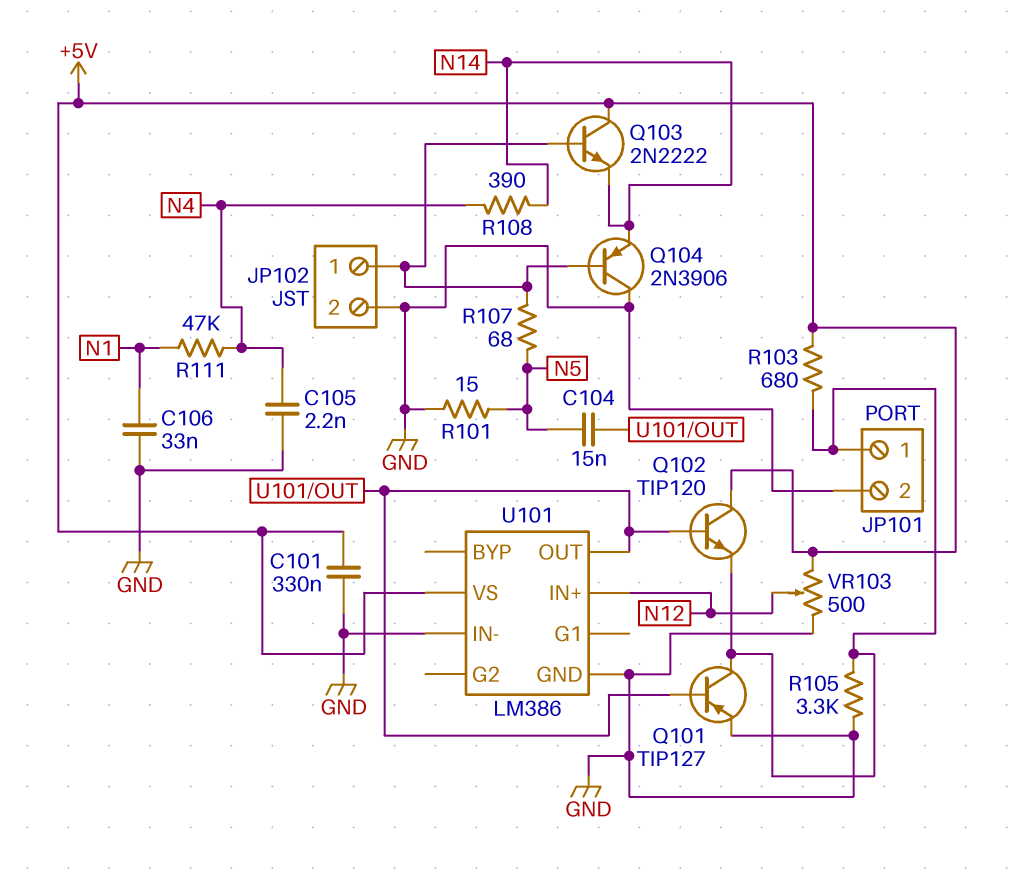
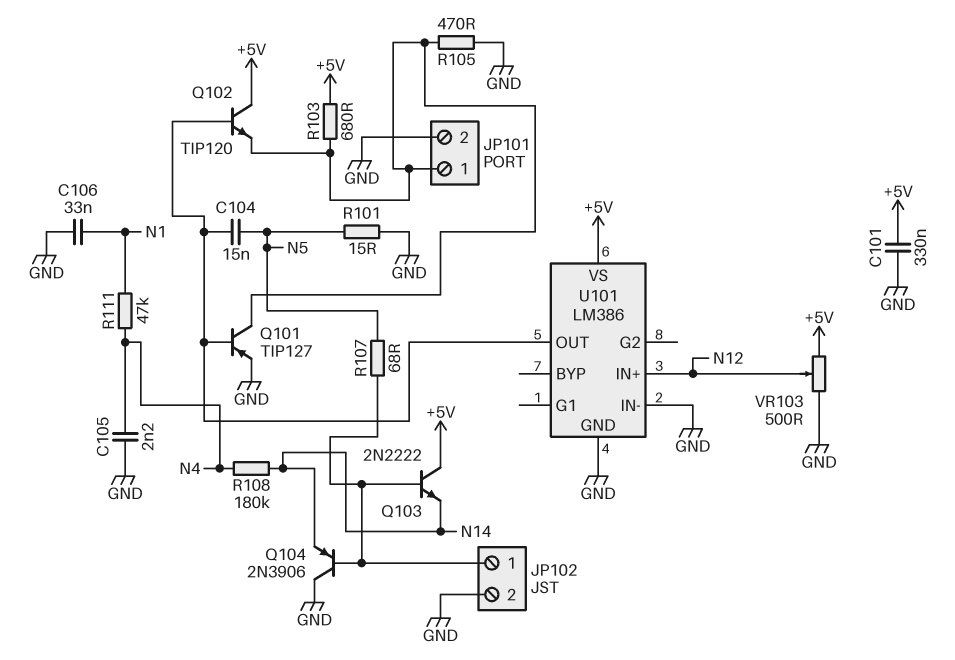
R105: 3.3k (GND, JP101/1) -> 470 (GND, JP101/1)
R108: 390 (N4, N14) -> 180k (N4, N14)

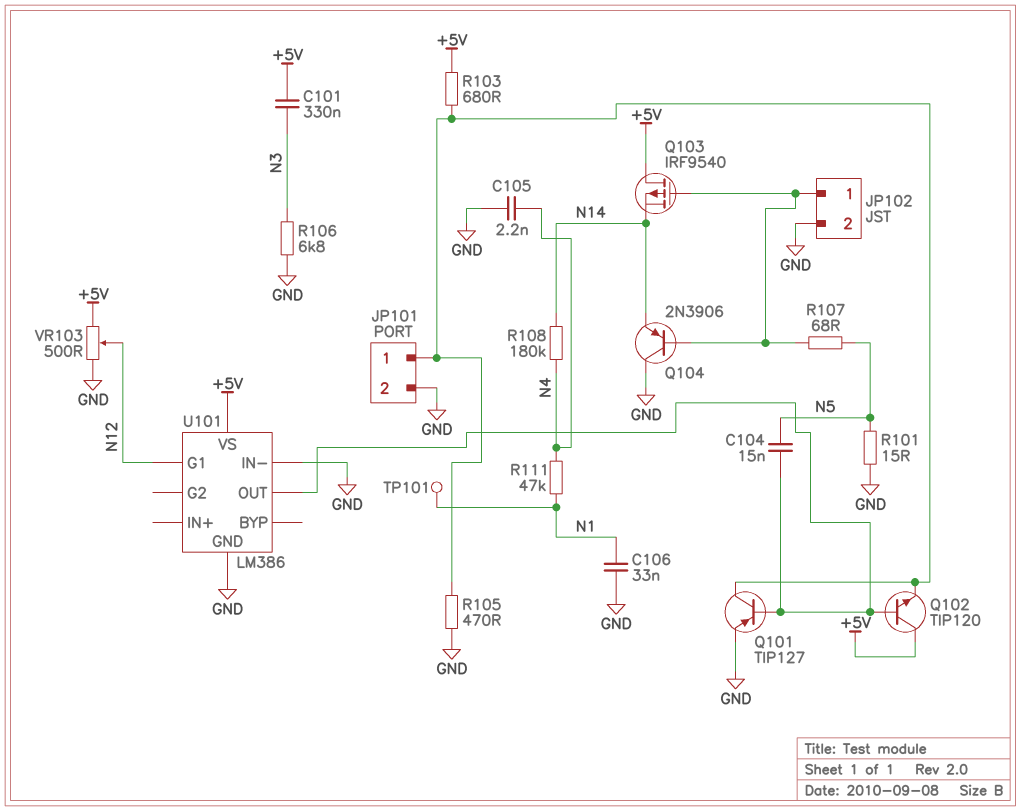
C101: 330nF (+5V, GND) -> 330nF (+5V, N3)
Q103: NPN 2N2222 (B JP102/1, C +5V, E N14) -> PMOS IRF9540 (G JP102/1, D +5V, S N14)
R106: none -> 6.8k (GND, N3)
TP101: none -> test point (N1)
U101 pin G1: none -> N12
U101 pin IN+: N12 -> none

